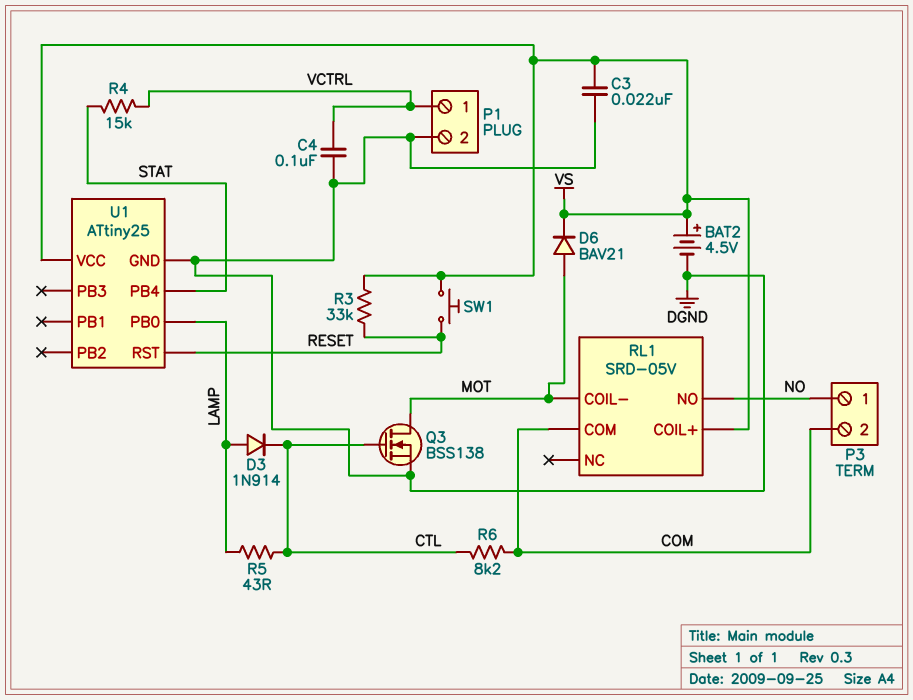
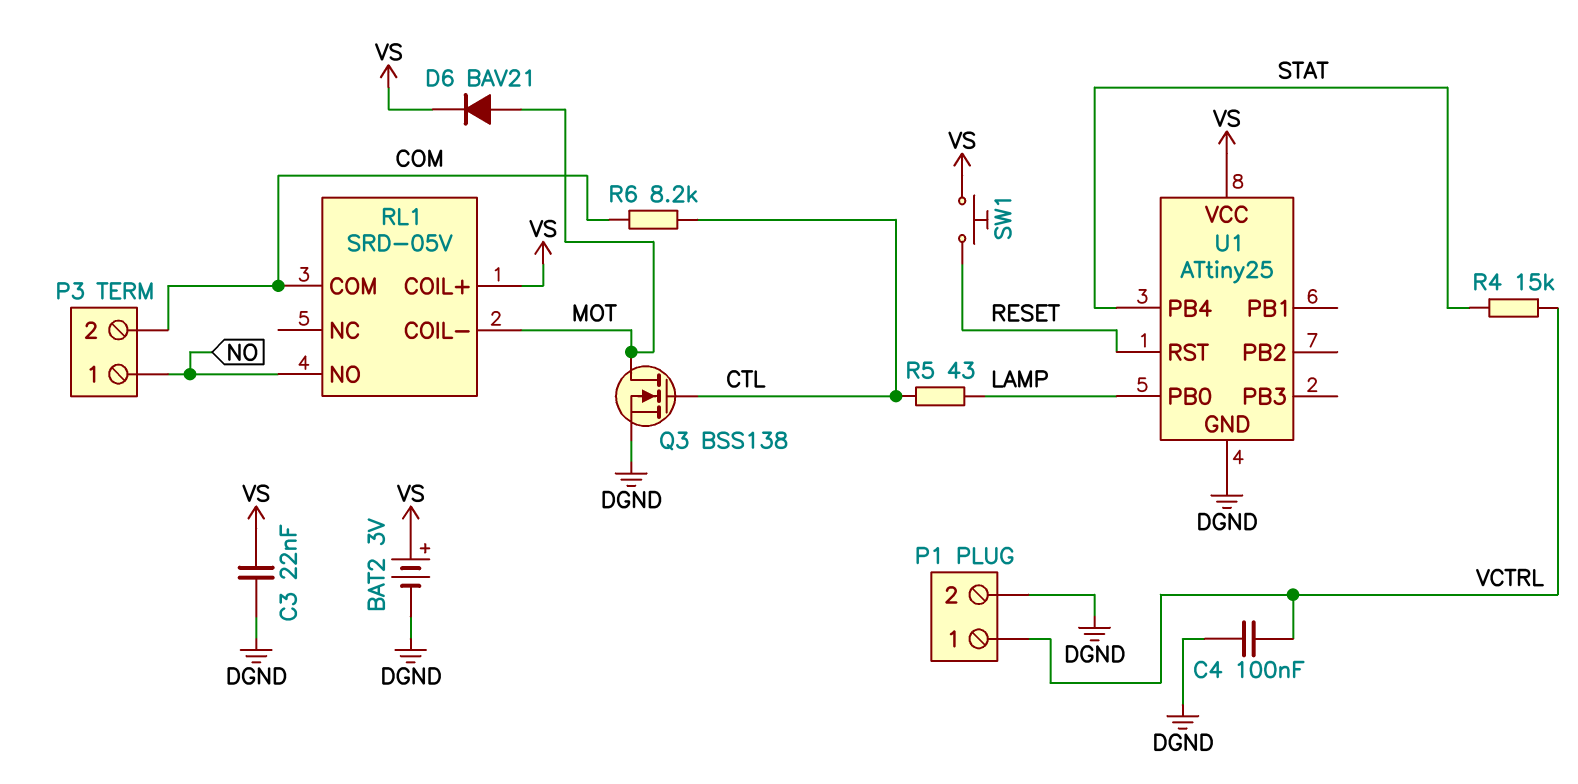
BAT2: 4.5V (plus VS, minus DGND) -> 3V (plus VS, minus DGND)
D3: diode 1N914 (A LAMP, K CTL) -> none
R3: 33k (RESET, VS) -> none

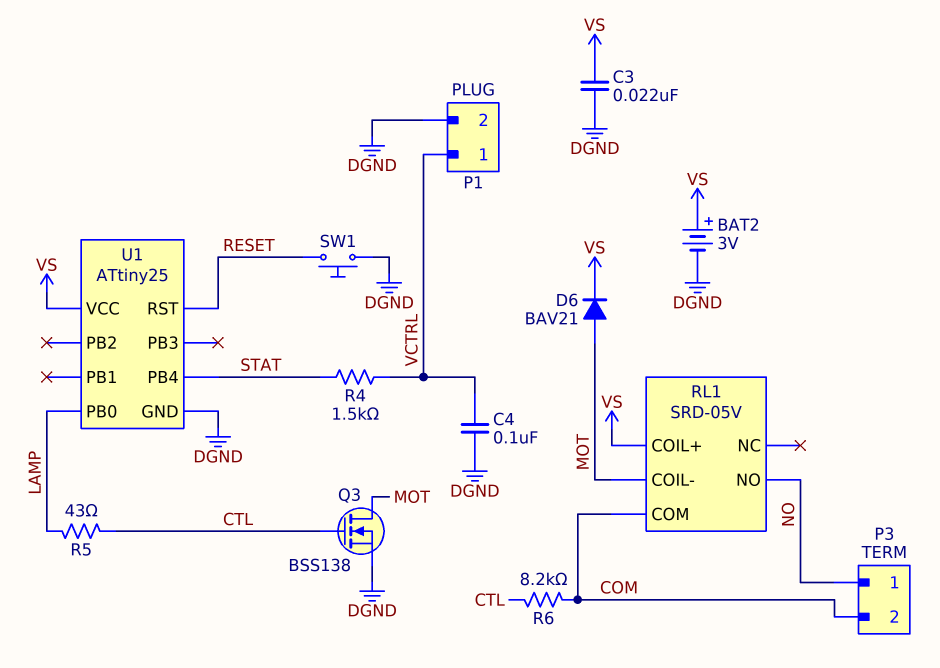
R4: 15k (STAT, VCTRL) -> 1.5k (STAT, VCTRL)
SW1: button (RESET, VS) -> button (DGND, RESET)

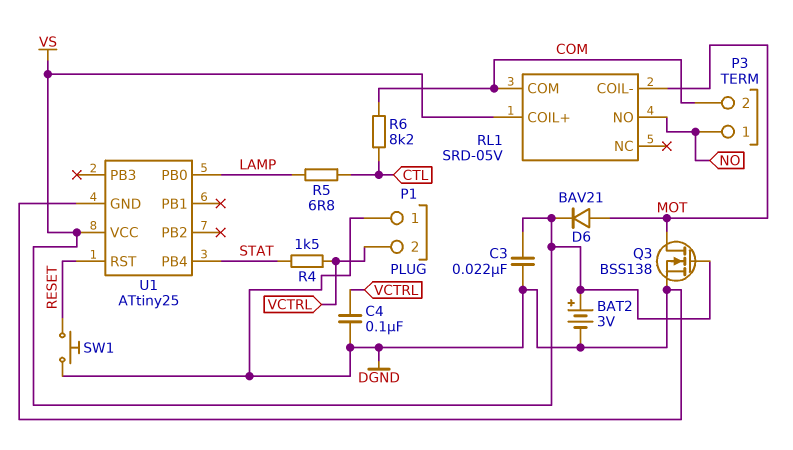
P1 pin 1: VCTRL -> DGND
P1 pin 2: DGND -> VCTRL
Q3: NMOS BSS138 (G CTL, D MOT, S DGND) -> NMOS BSS138 (G VS, D MOT, S DGND)
R5: 43 (CTL, LAMP) -> 6.8 (CTL, LAMP)

